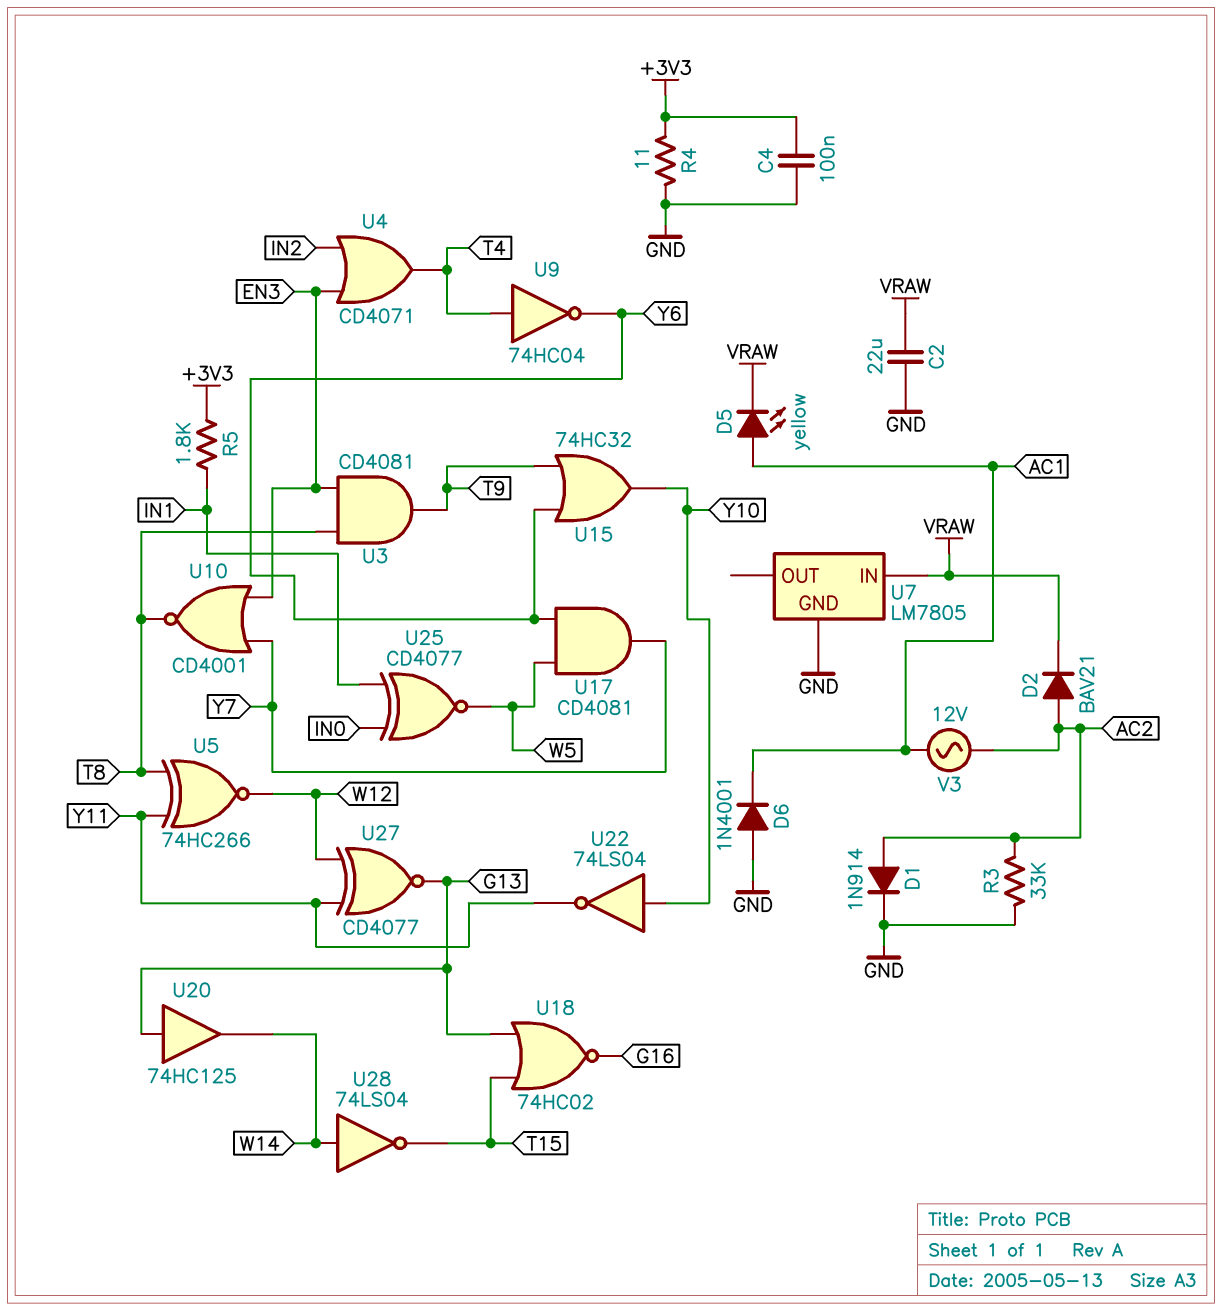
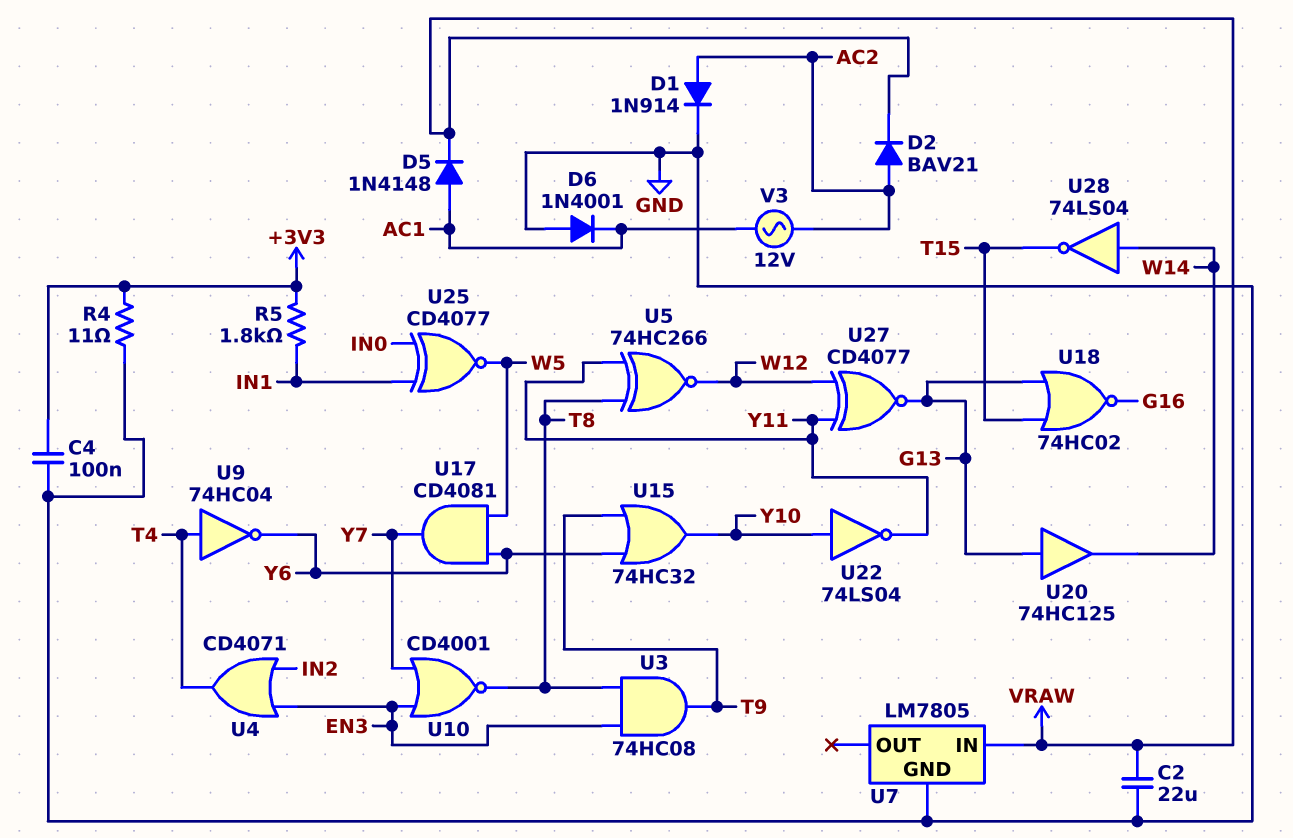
D5: LED yellow (A AC1, K VRAW) -> diode 1N4148 (A AC1, K VRAW)
R3: 33k (AC2, GND) -> none
U3: AND CD4081 (in EN3, in T8, out T9) -> AND 74HC08 (in EN3, in T8, out T9)

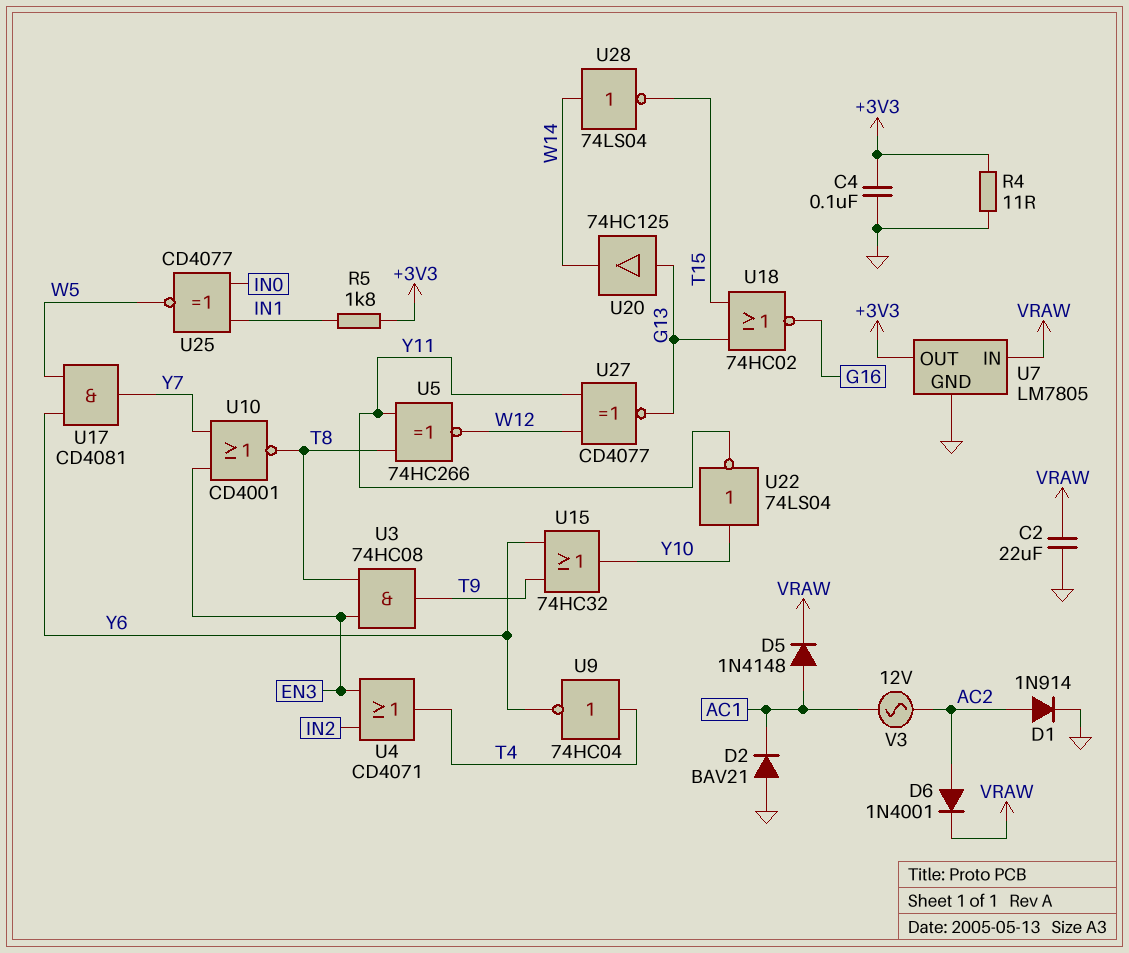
D2: diode BAV21 (A AC2, K VRAW) -> diode BAV21 (A GND, K AC1)
D6: diode 1N4001 (A GND, K AC1) -> diode 1N4001 (A AC2, K VRAW)
U7 pin OUT: none -> +3V3

